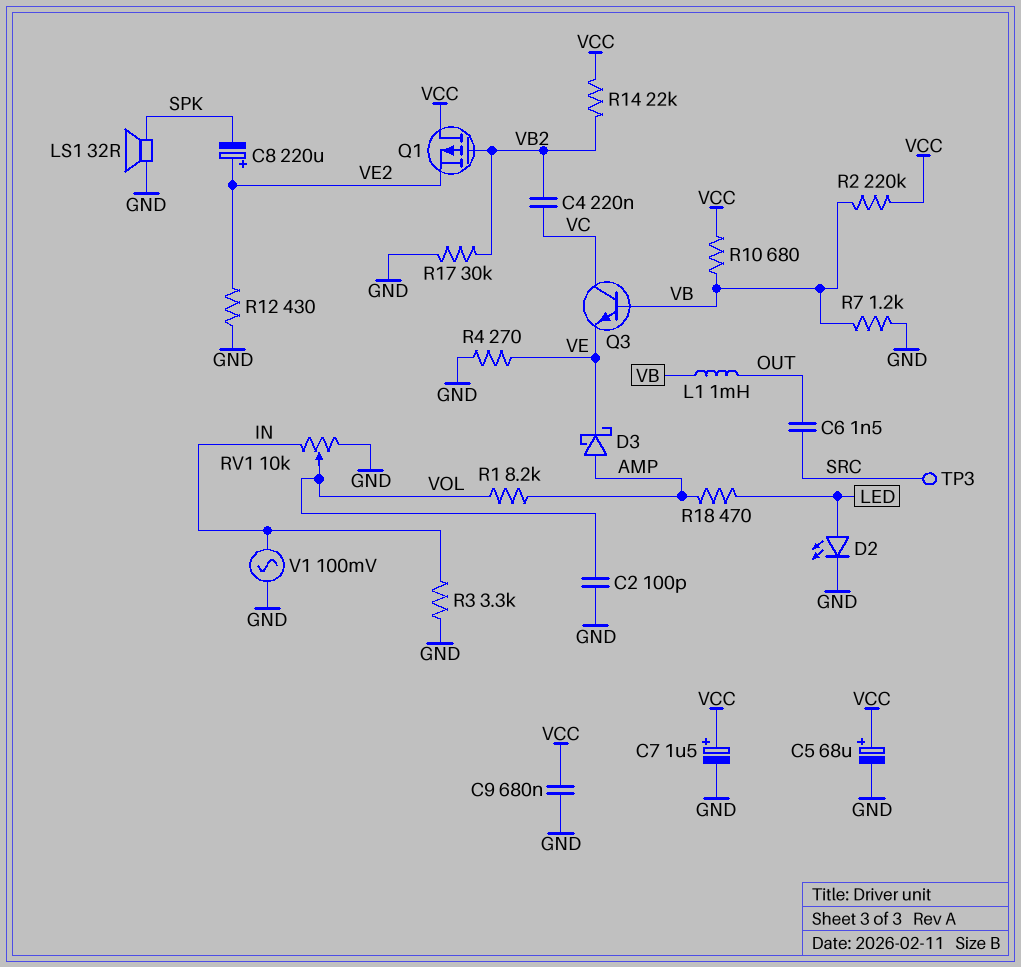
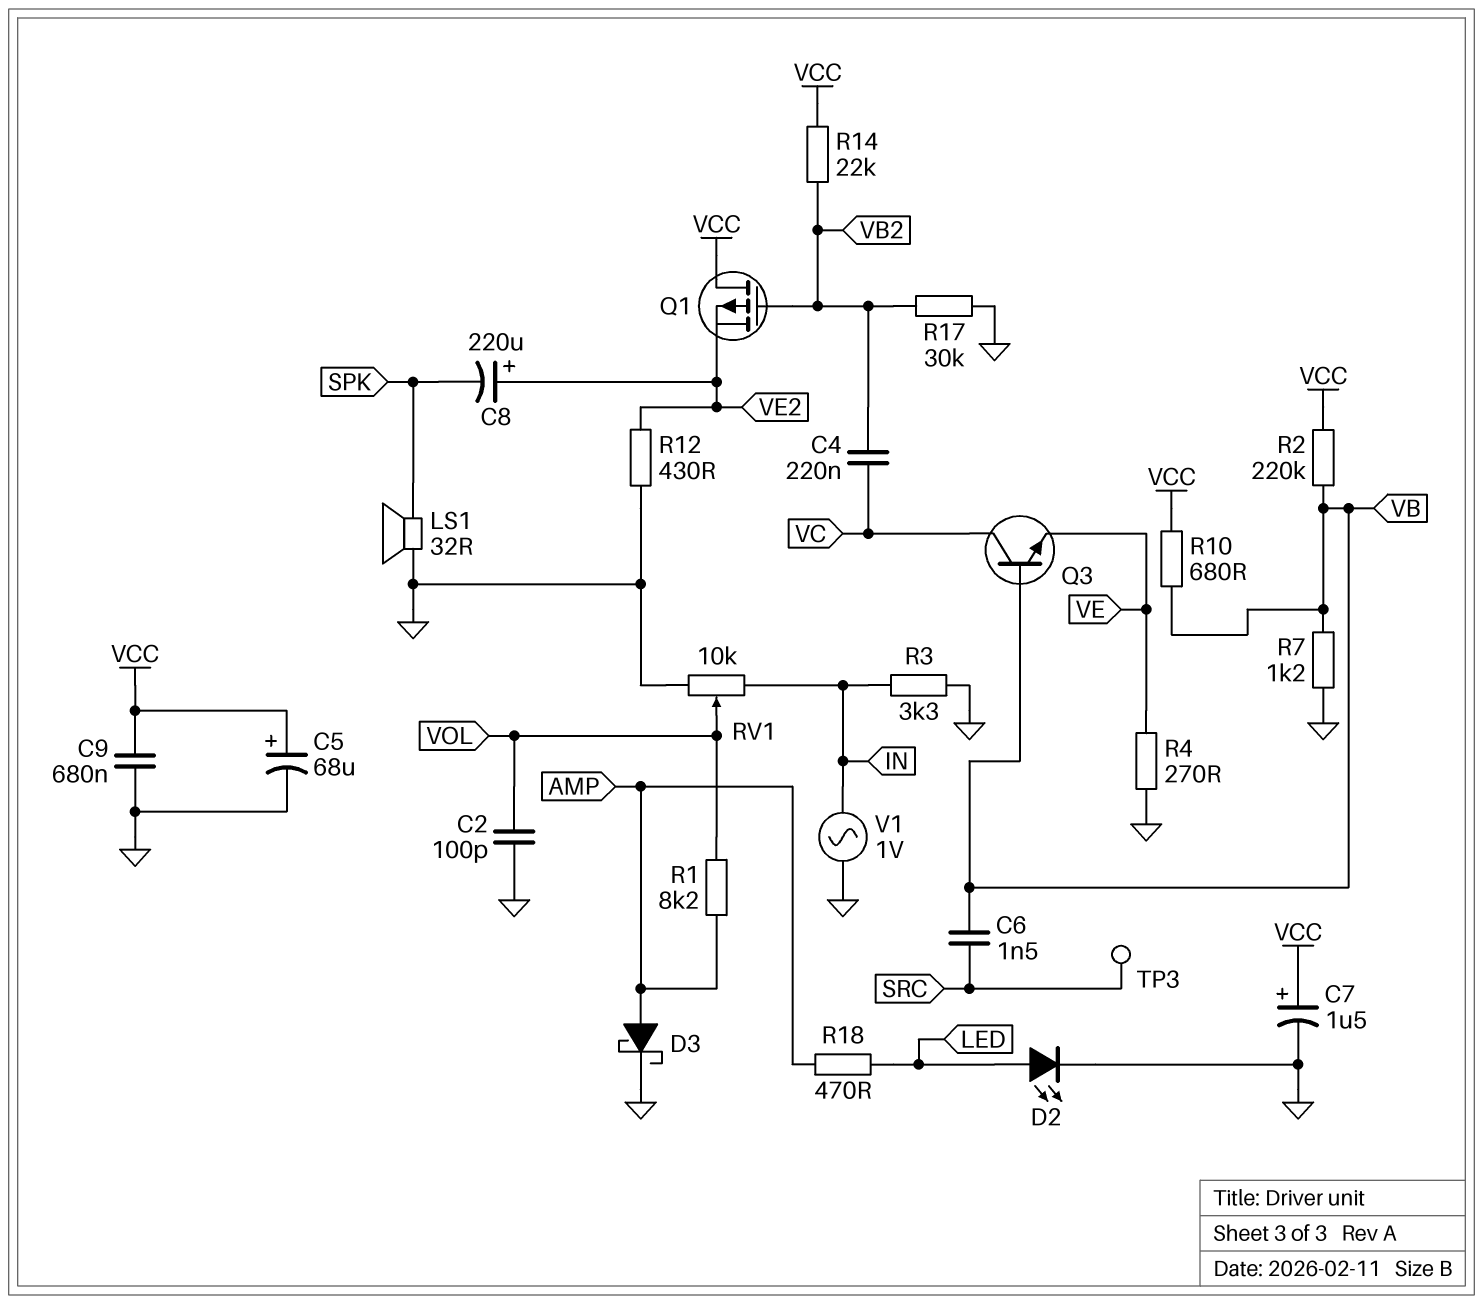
C6: 1.5nF (OUT, SRC) -> 1.5nF (SRC, VB)
D3: schottky (A AMP, K VE) -> schottky (A AMP, K GND)
L1: 1mH (OUT, VB) -> none
V1: AC 100mV (GND, IN) -> AC 1V (GND, IN)

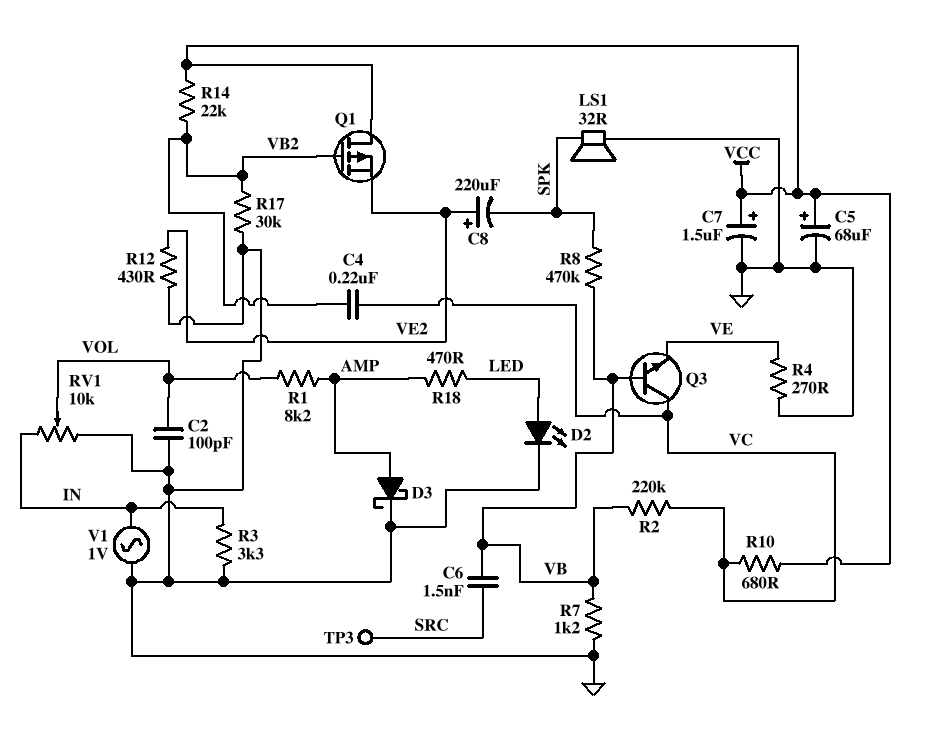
C9: 680nF (GND, VCC) -> none
R2: 220k (VB, VCC) -> 220k (VB, VC)
R8: none -> 470k (SPK, VB)
R10: 680 (VB, VCC) -> 680 (VC, VCC)

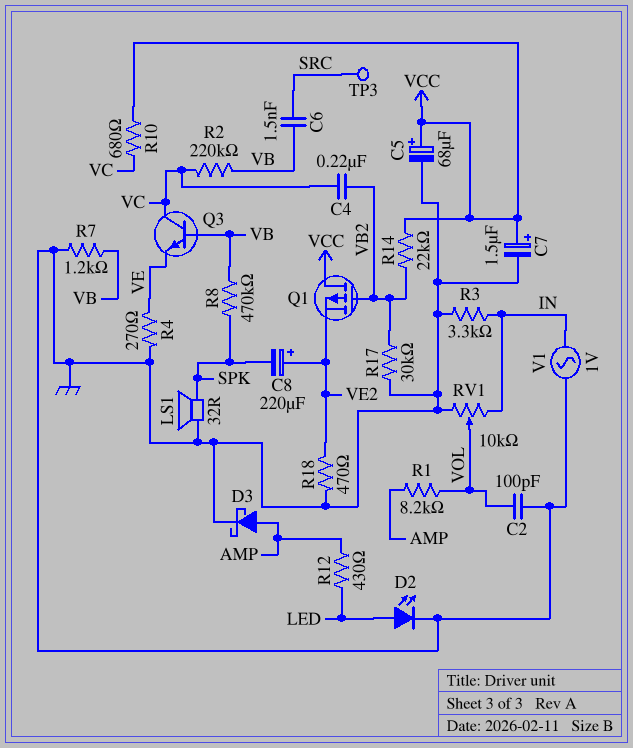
R12: 430 (GND, VE2) -> 430 (AMP, LED)
R18: 470 (AMP, LED) -> 470 (GND, VE2)

